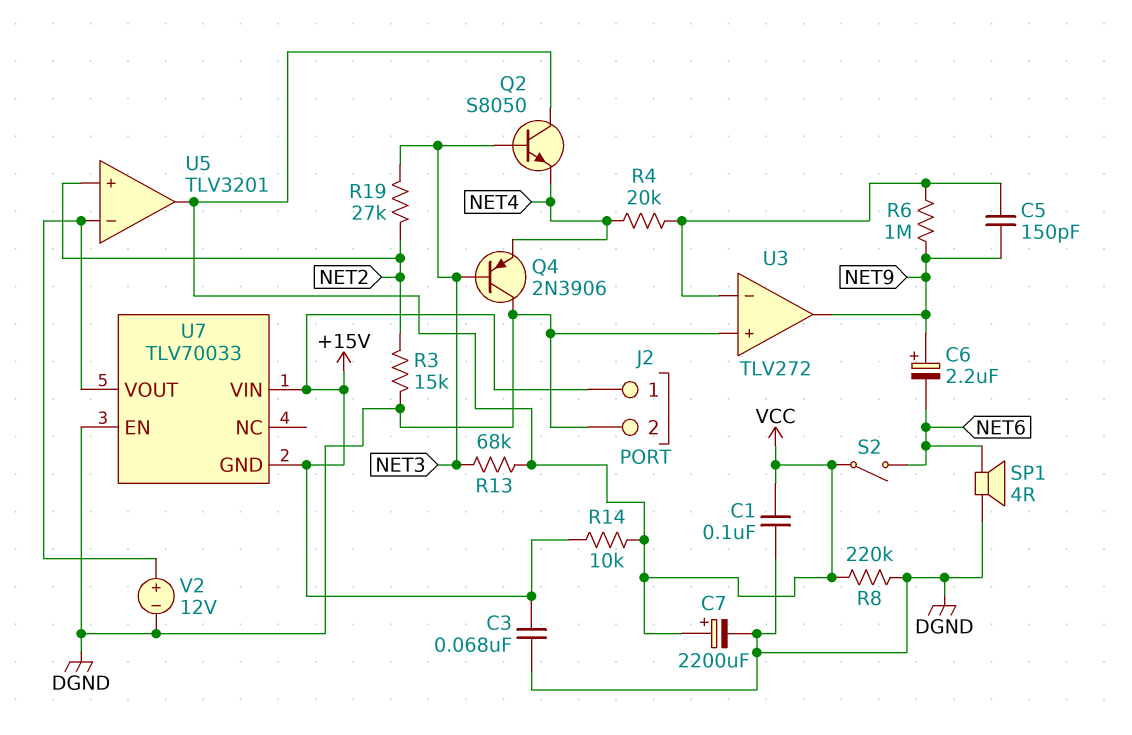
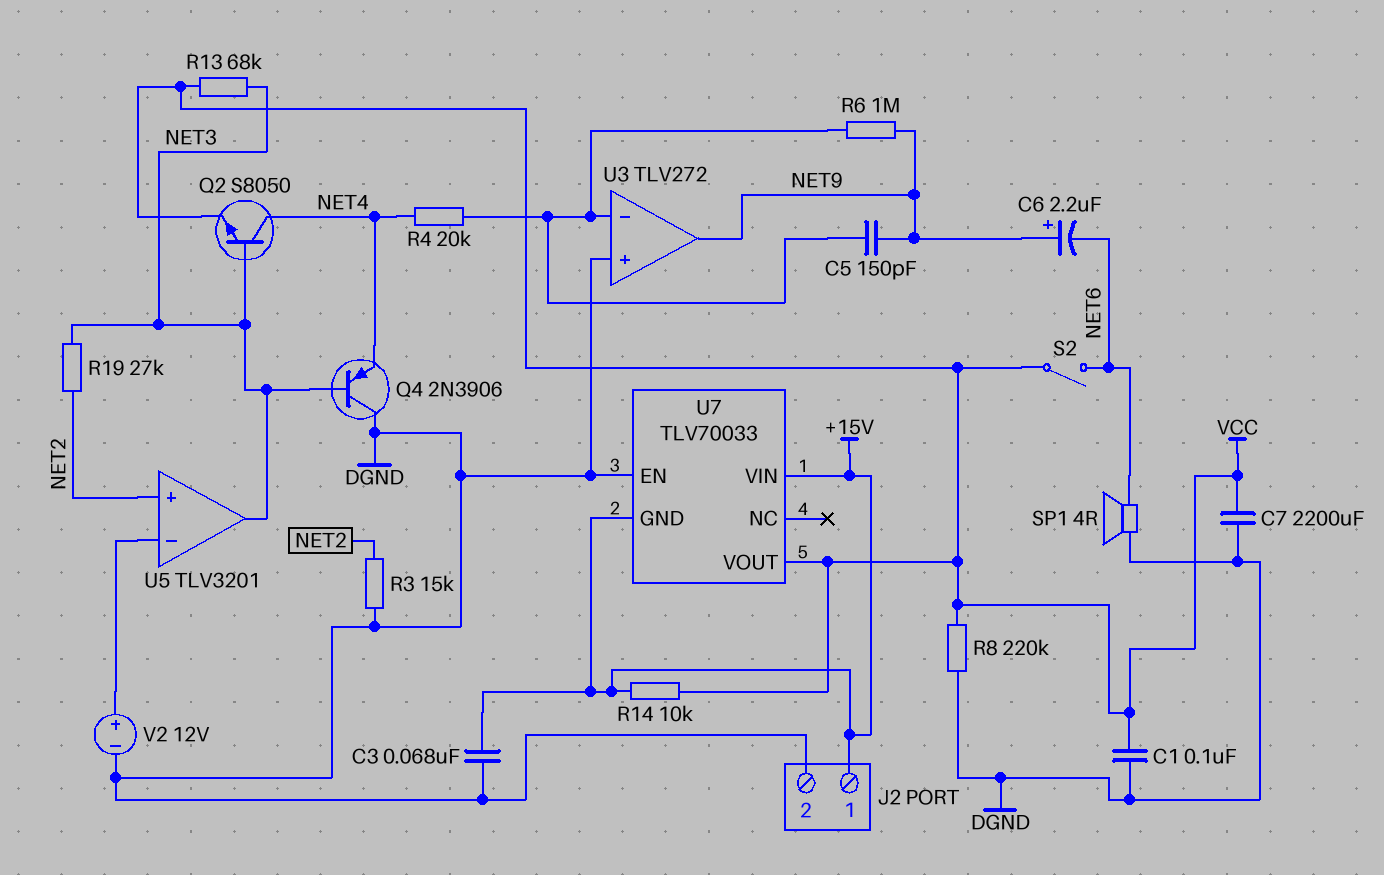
C7: 2200uF (plus VCC, minus DGND) -> 2200uF (DGND, VCC)
Q2: NPN S8050 (B NET3, C VCC, E NET4) -> NPN S8050 (B NET3, C NET4, E VCC)
U5 pin out: VCC -> NET3
U7 pin VOUT: U5/in- -> VCC

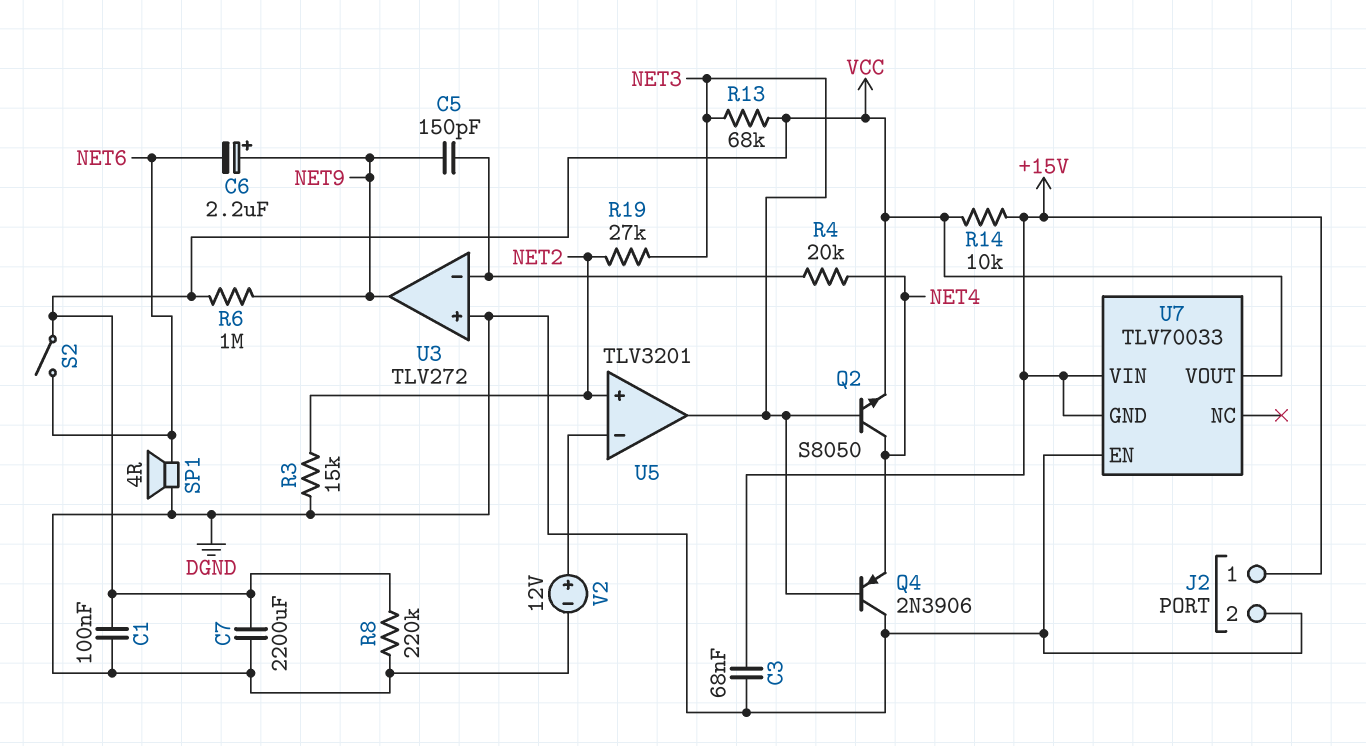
R6: 1M (NET9, U3/in-) -> 1M (NET9, VCC)

